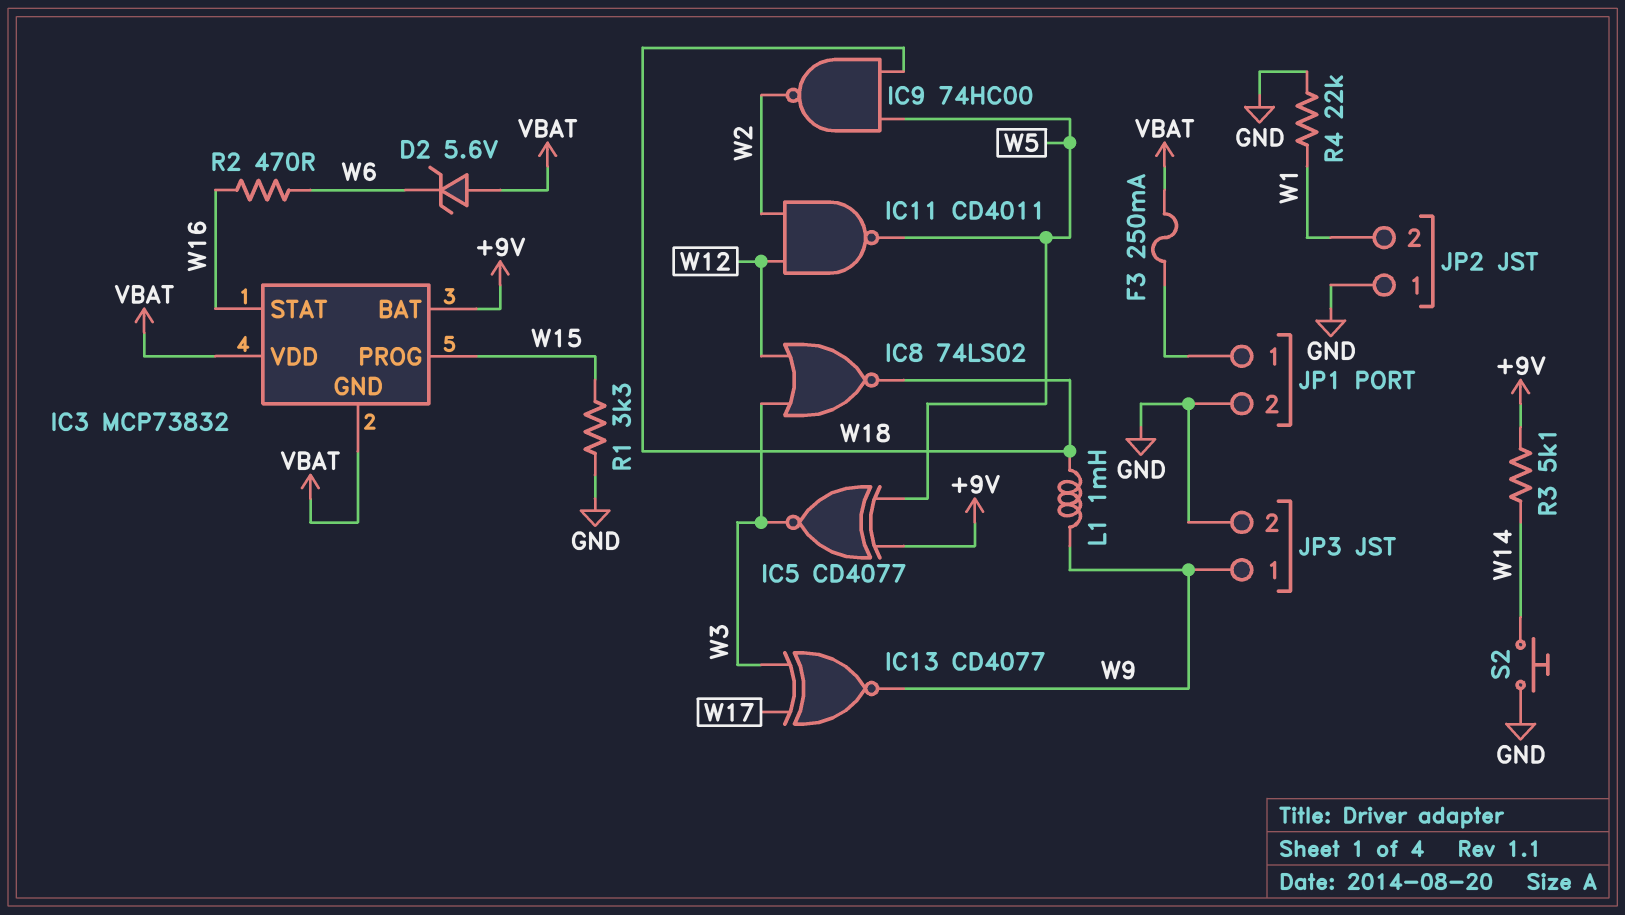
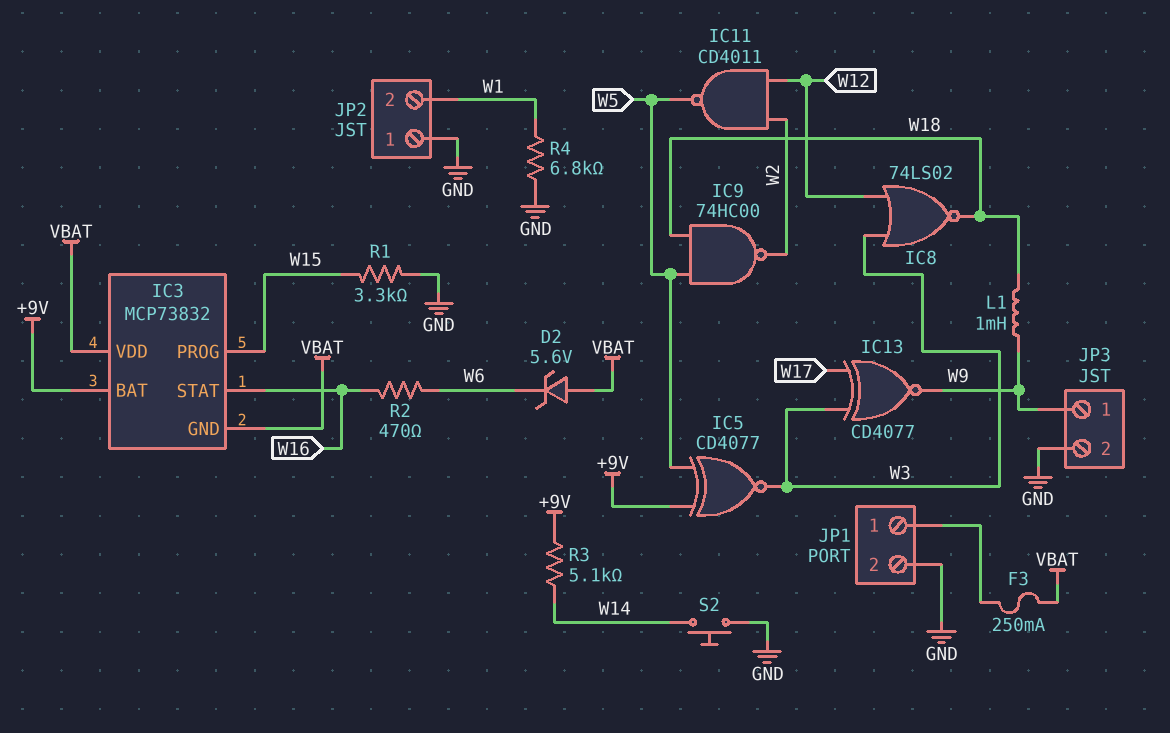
R4: 22k (GND, W1) -> 6.8k (GND, W1)

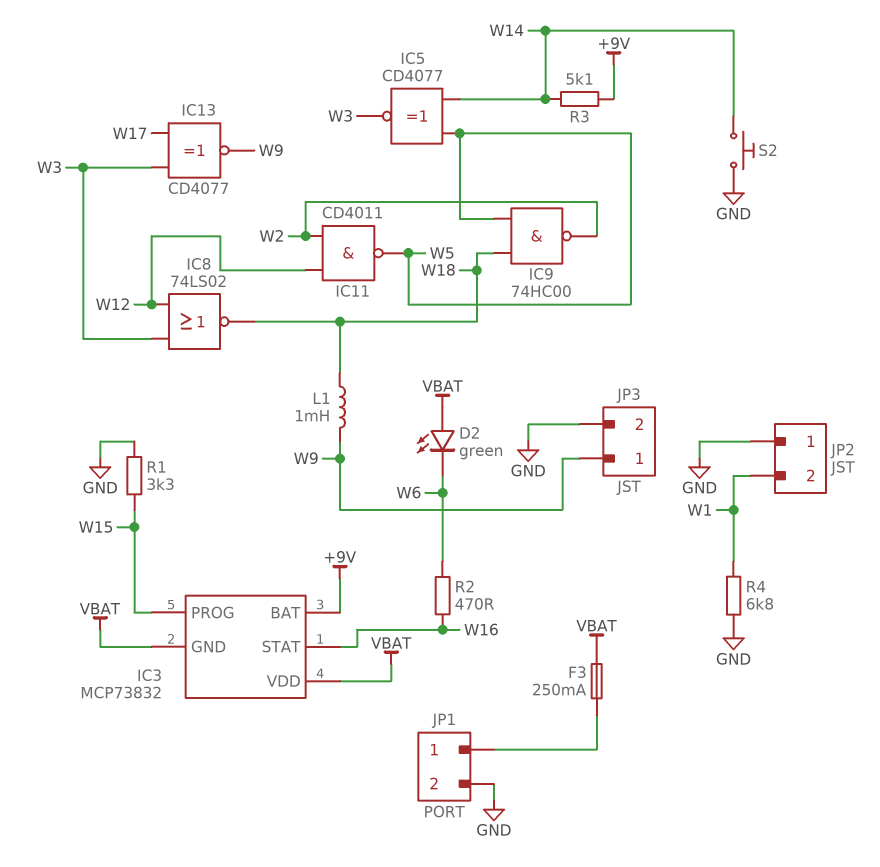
D2: zener 5.6V (A VBAT, K W6) -> LED green (A VBAT, K W6)
IC5: XNOR CD4077 (in +9V, in W5, out W3) -> XNOR CD4077 (in W5, in W14, out W3)

